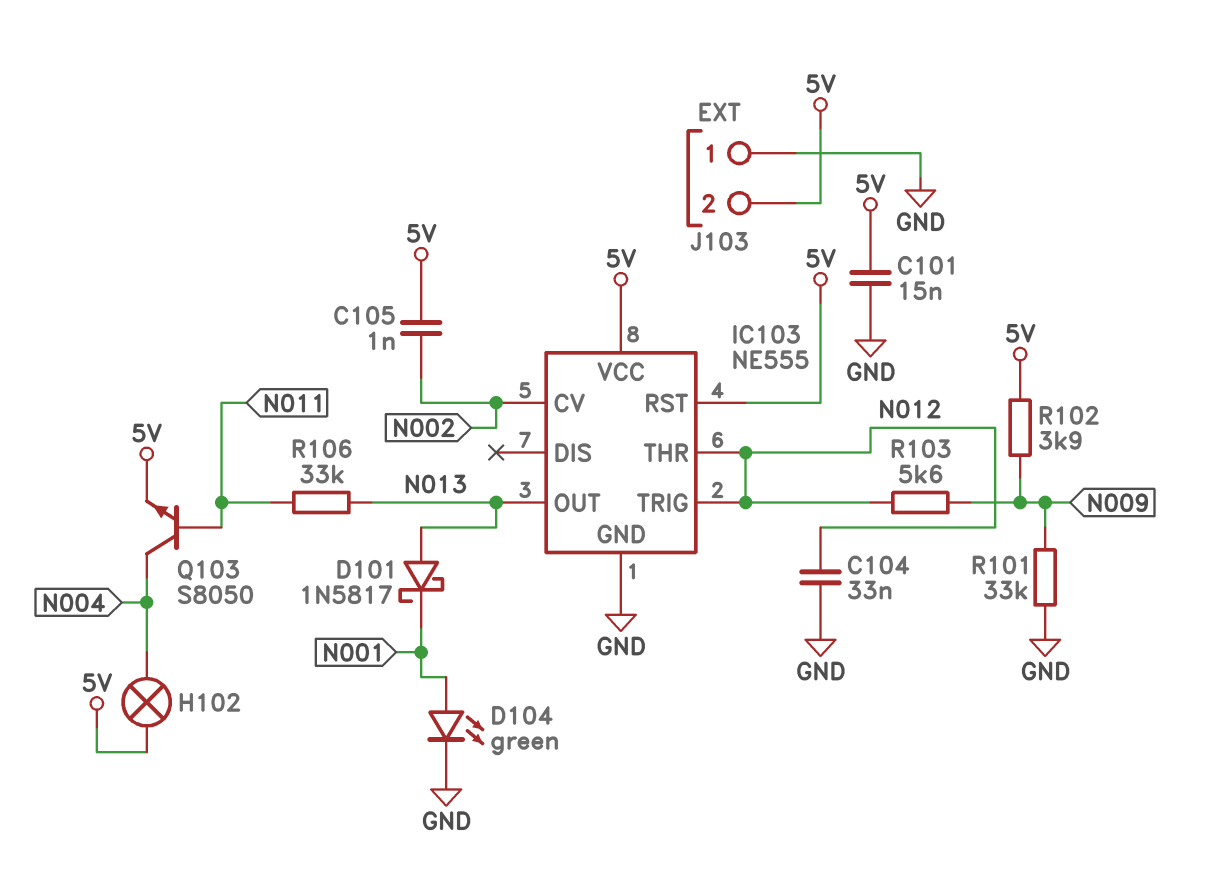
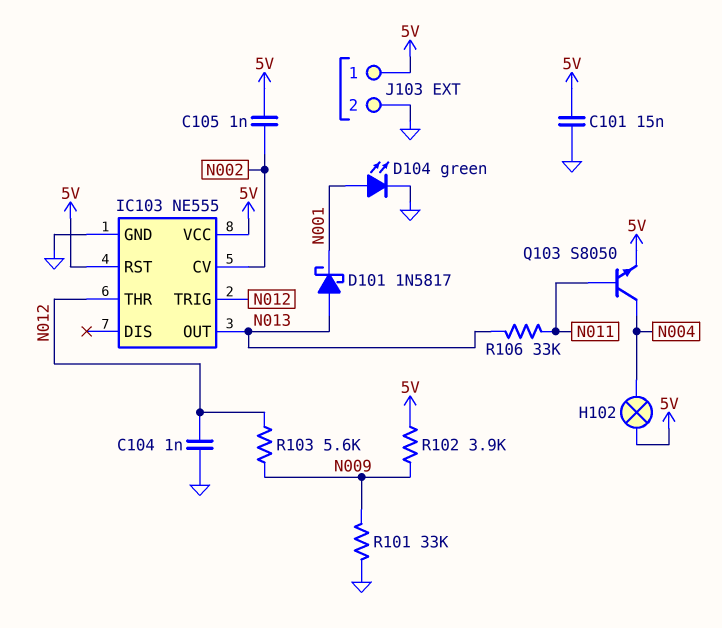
C104: 33nF (GND, N012) -> 1nF (GND, N012)
J103 pin 1: GND -> 5V
J103 pin 2: 5V -> GND

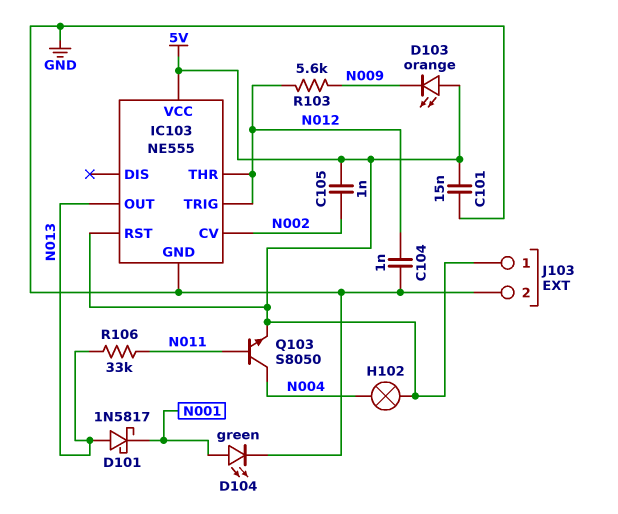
D103: none -> LED orange (A 5V, K N009)
R101: 33k (GND, N009) -> none
R102: 3.9k (5V, N009) -> none

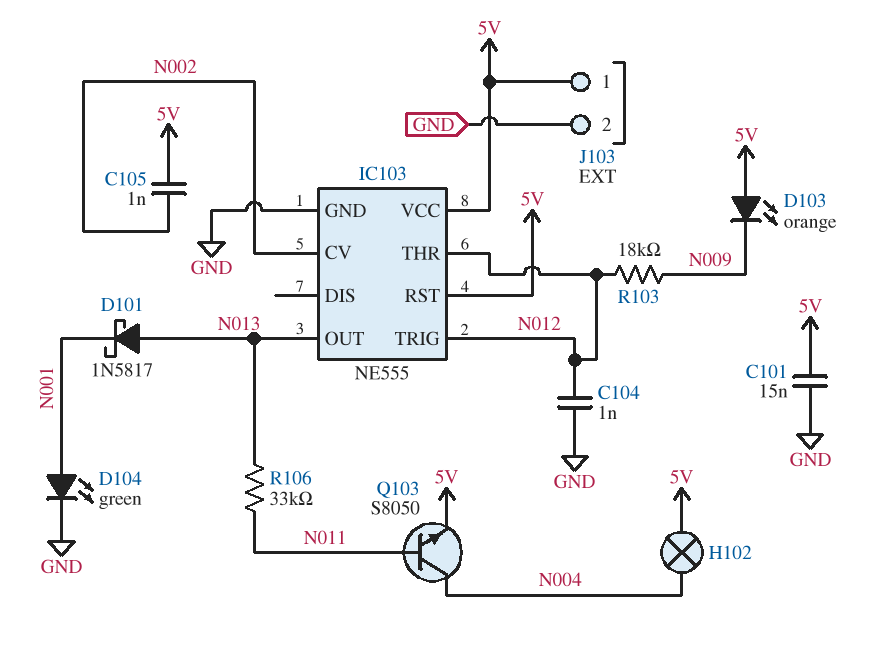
R103: 5.6k (N009, N012) -> 18k (N009, N012)

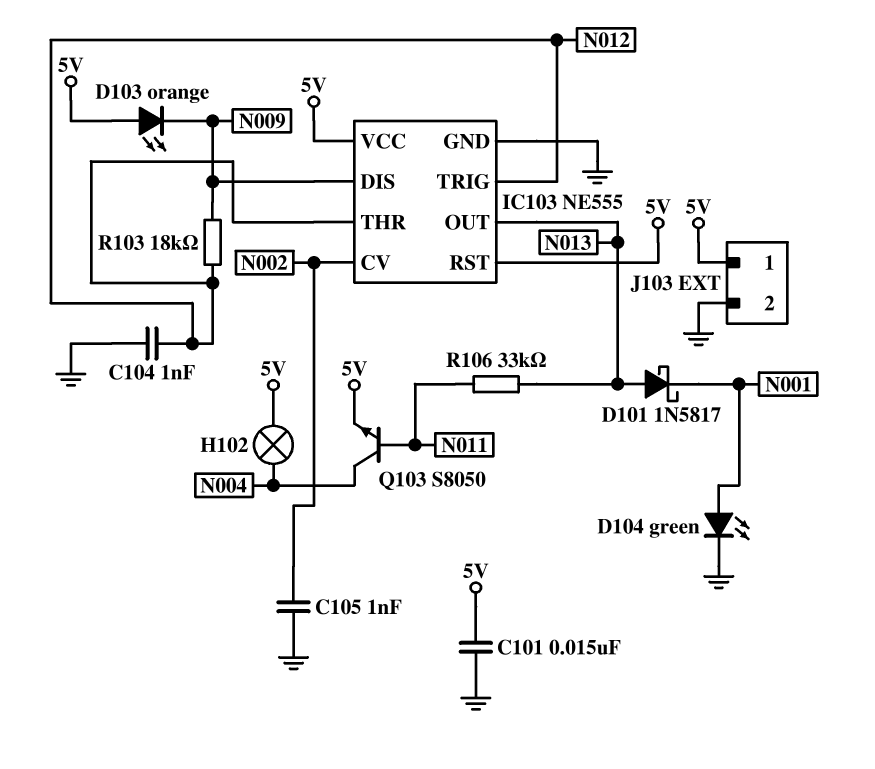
C105: 1nF (5V, N002) -> 1nF (GND, N002)
IC103 pin DIS: none -> N009

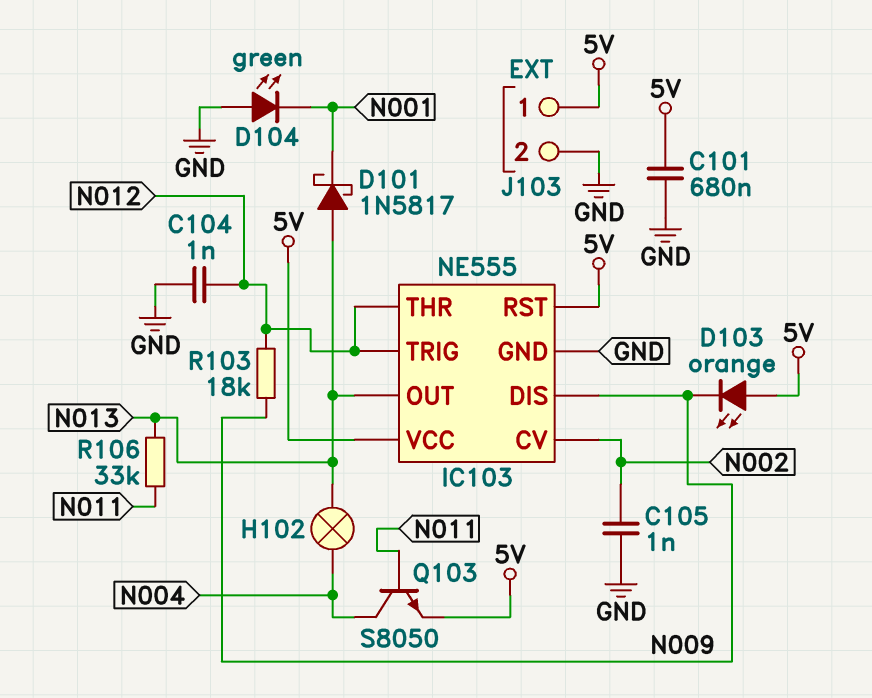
C101: 15nF (5V, GND) -> 680nF (5V, GND)
D104: LED green (A N001, K GND) -> LED green (A GND, K N001)
H102: lamp (5V, N004) -> lamp (N004, N013)

